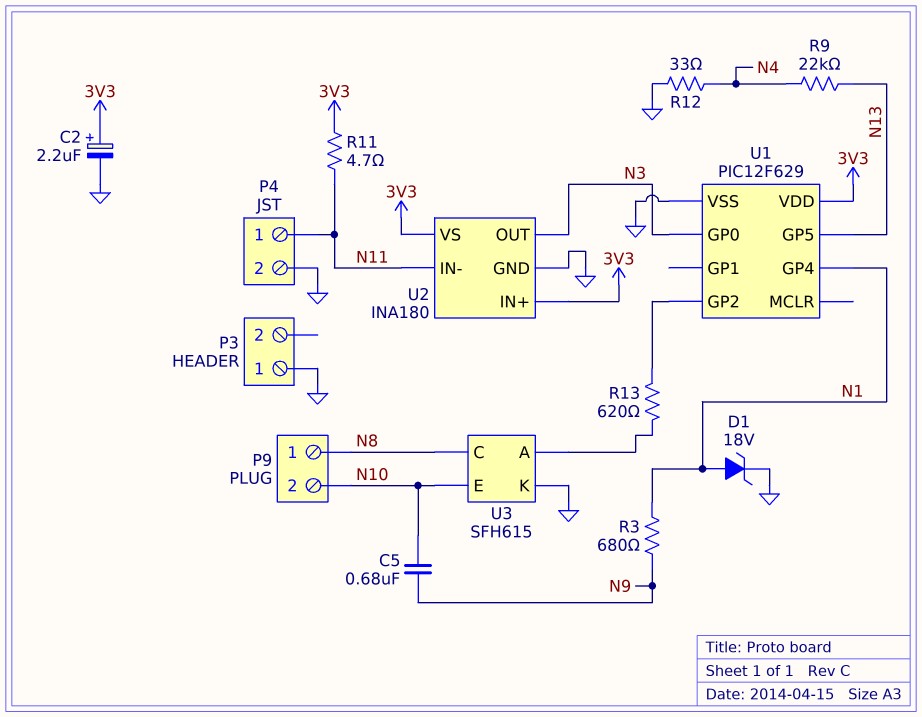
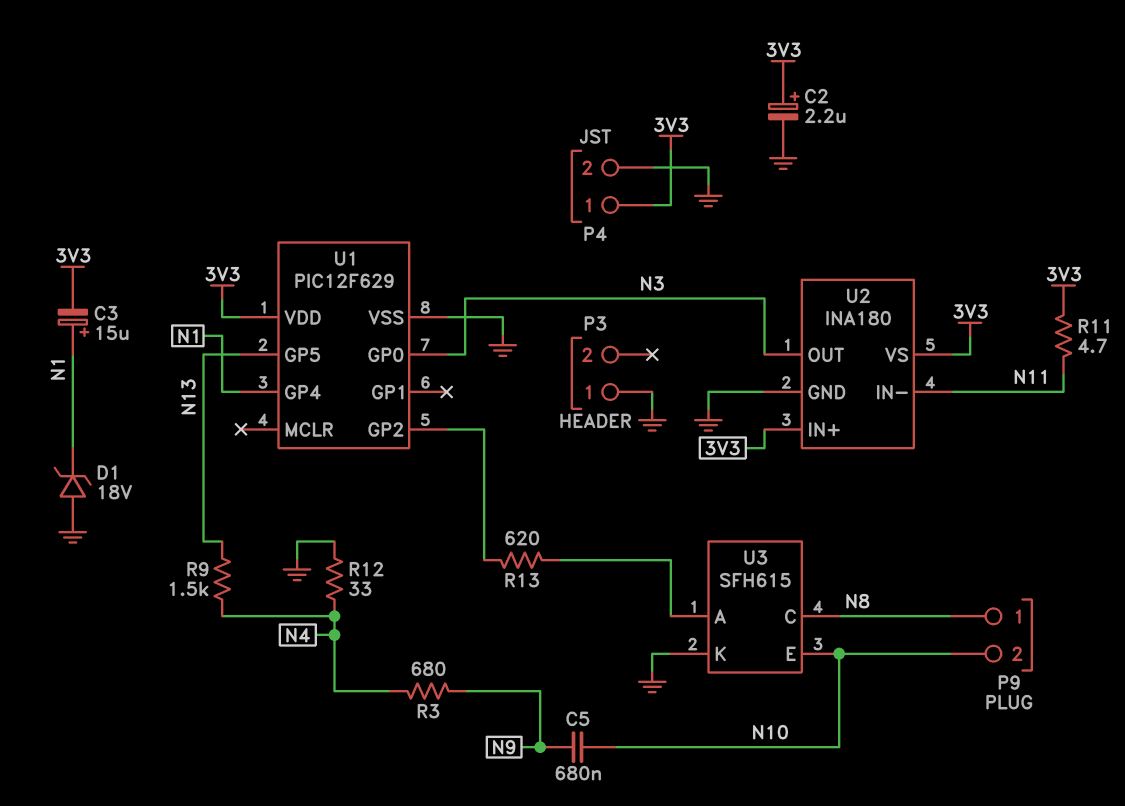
C3: none -> 15uF (plus N1, minus 3V3)
D1: zener 18V (A N1, K GND) -> zener 18V (A GND, K N1)
P4 pin 1: N11 -> 3V3
R3: 680 (N1, N9) -> 680 (N4, N9)
R9: 22k (N4, N13) -> 1.5k (N4, N13)

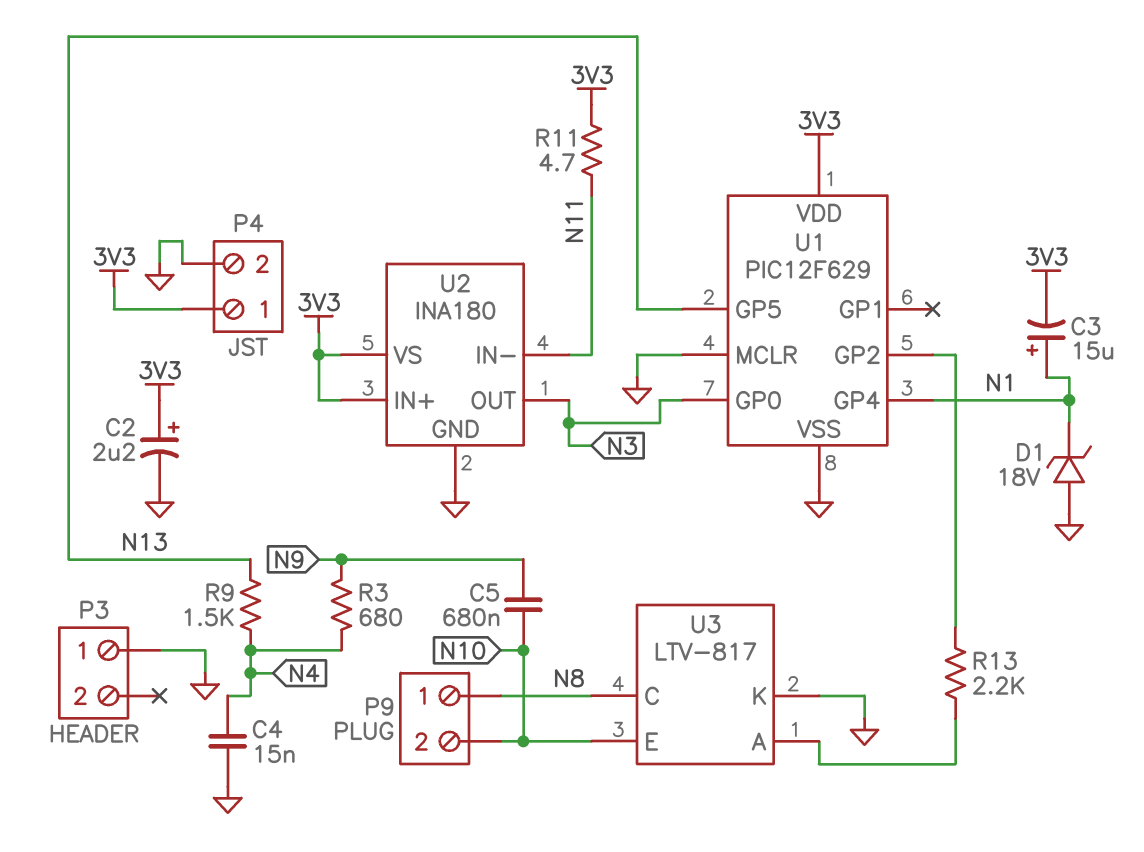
C4: none -> 15nF (GND, N4)
R12: 33 (GND, N4) -> none
R13: 620 (U1/GP2, U3/A) -> 2.2k (U1/GP2, U3/A)
U1 pin MCLR: none -> GND
U3: SFH615 -> LTV-817

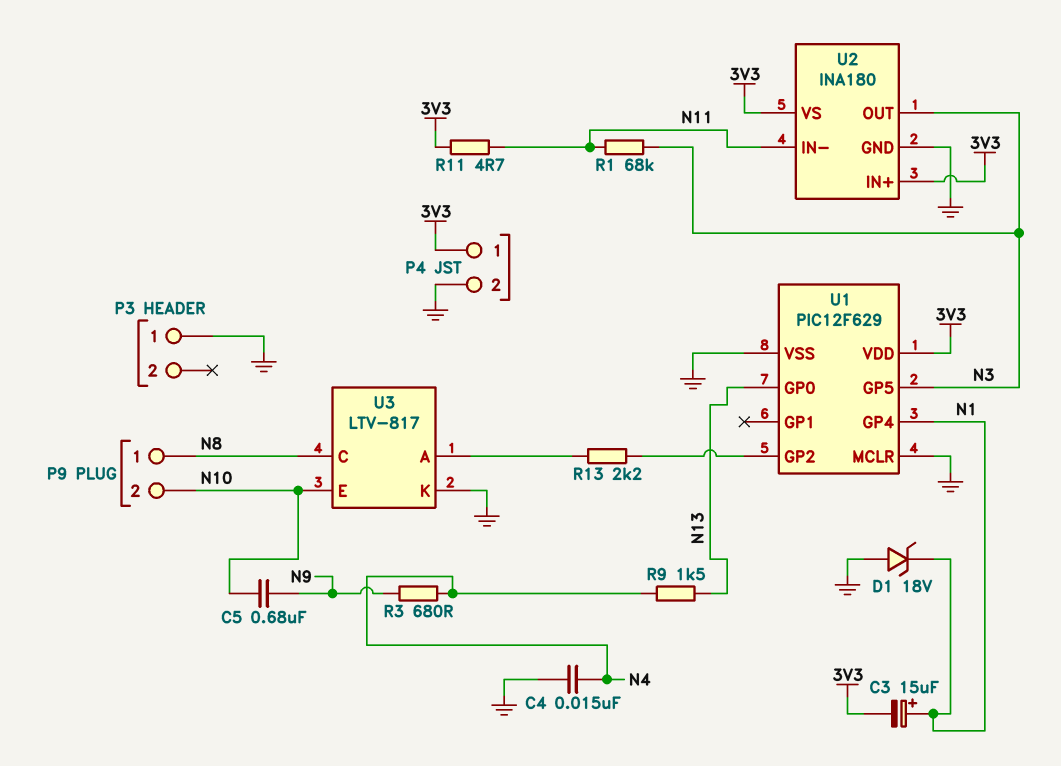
C2: 2.2uF (plus 3V3, minus GND) -> none
R1: none -> 68k (N3, N11)
U1 pin GP0: N3 -> N13
U1 pin GP5: N13 -> N3

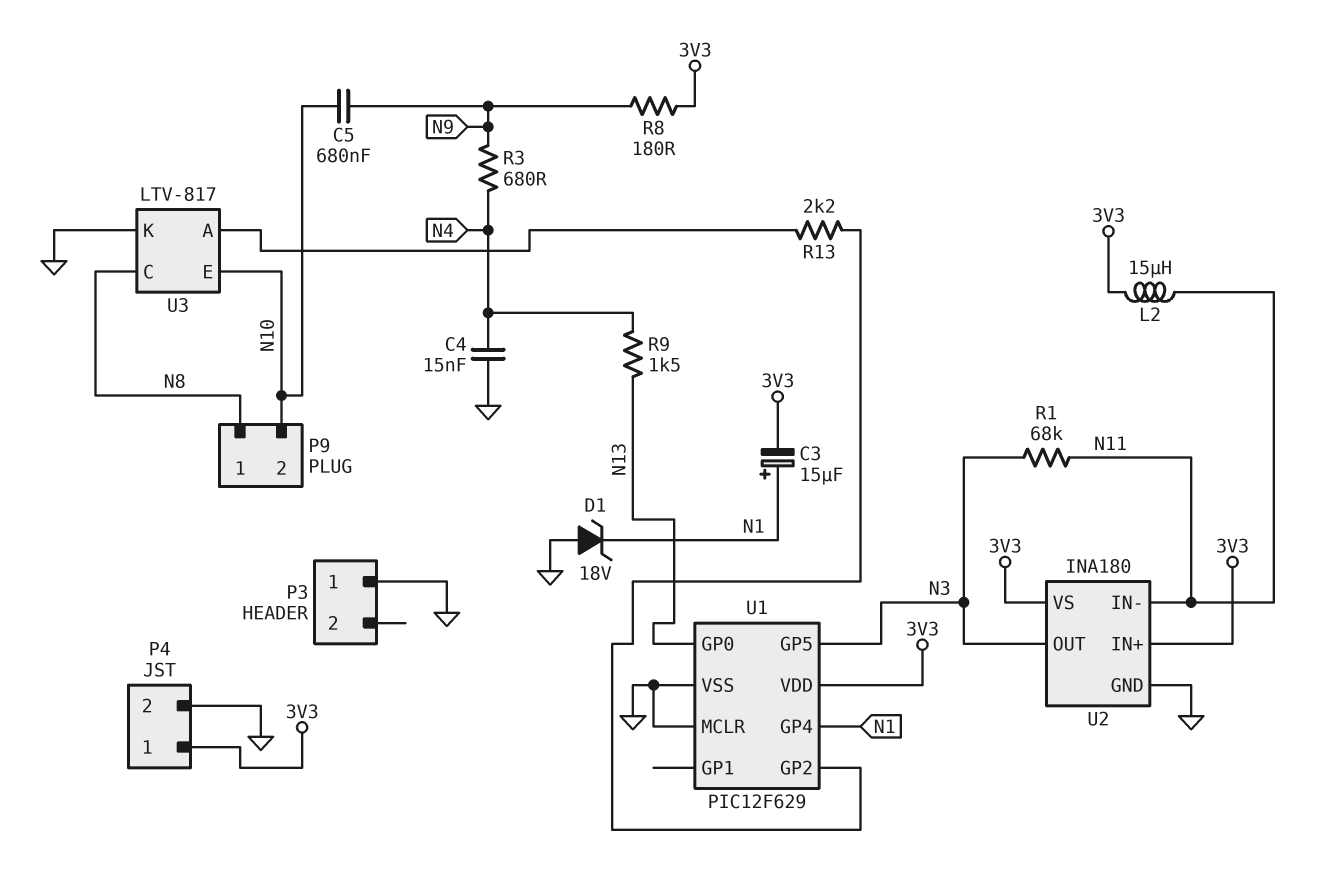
L2: none -> 15uH (3V3, N11)
R8: none -> 180 (3V3, N9)
R11: 4.7 (3V3, N11) -> none

